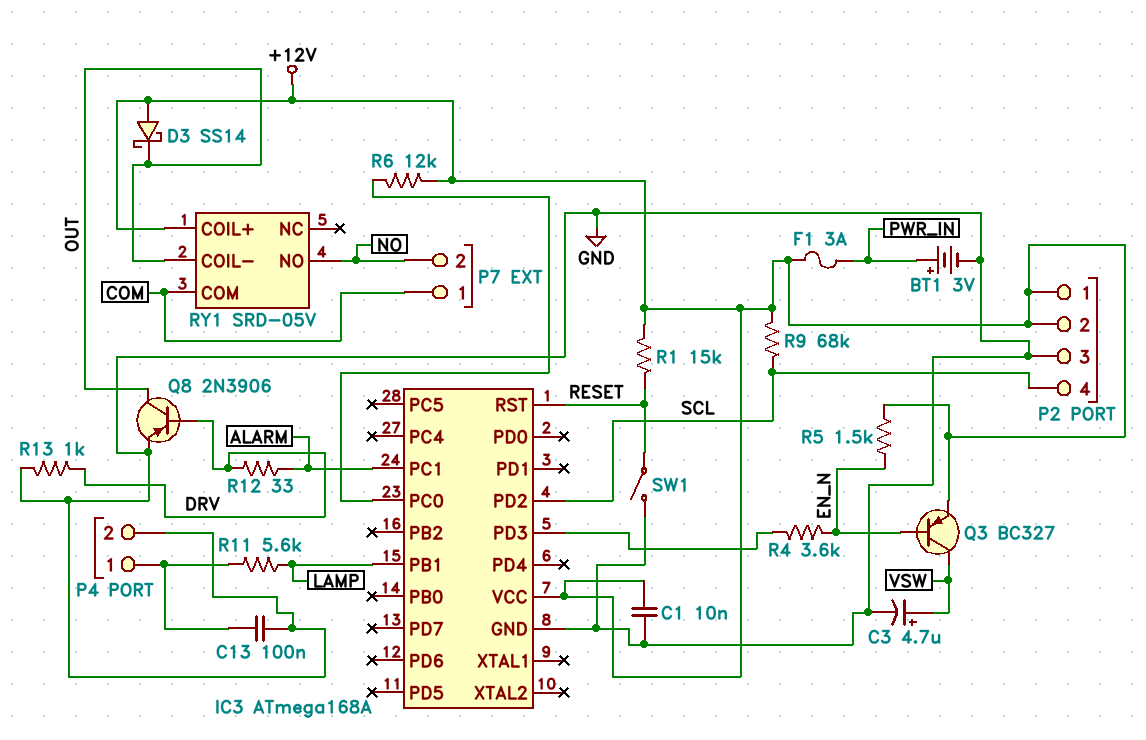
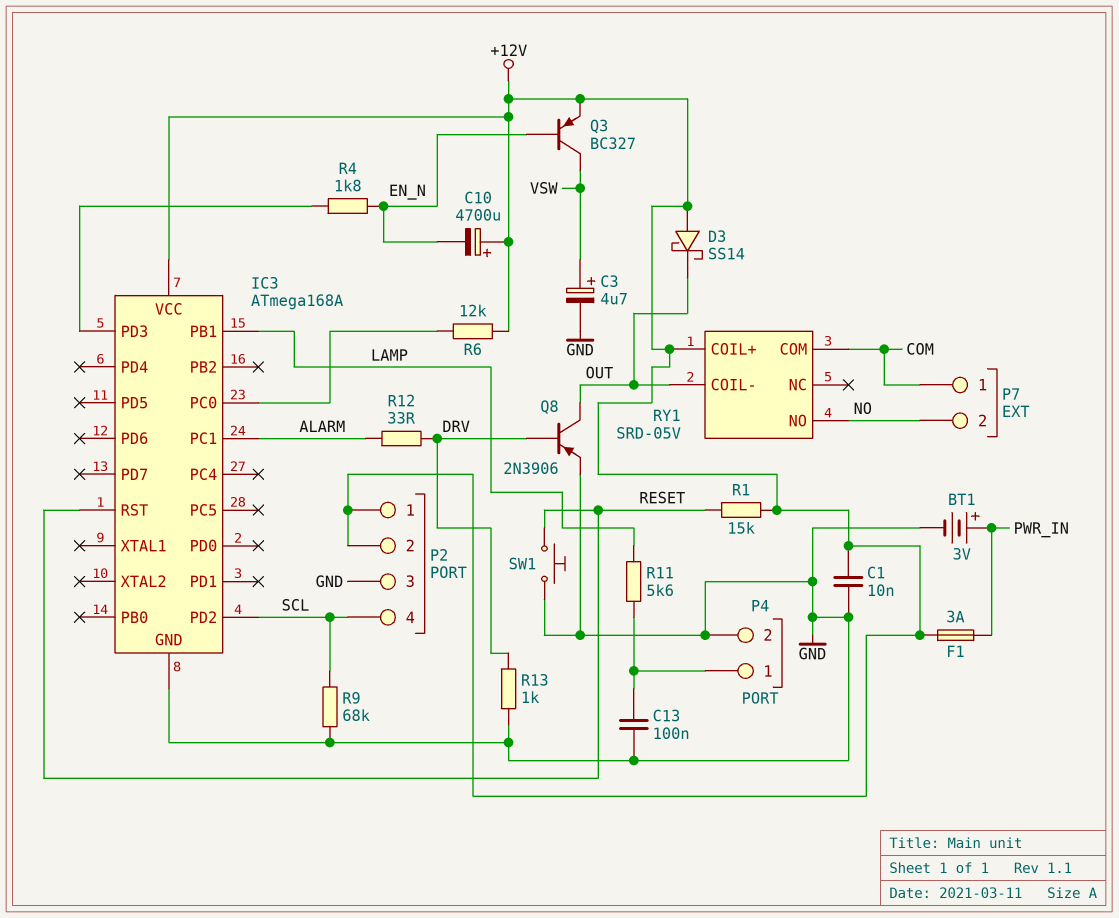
C10: none -> 4700uF (plus +12V, minus EN_N)
R4: 3.6k (EN_N, IC3/PD3) -> 1.8k (EN_N, IC3/PD3)
R5: 1.5k (+12V, EN_N) -> none
R9: 68k (+12V, SCL) -> 68k (GND, SCL)
SW1: switch (GND, RESET) -> button (GND, RESET)

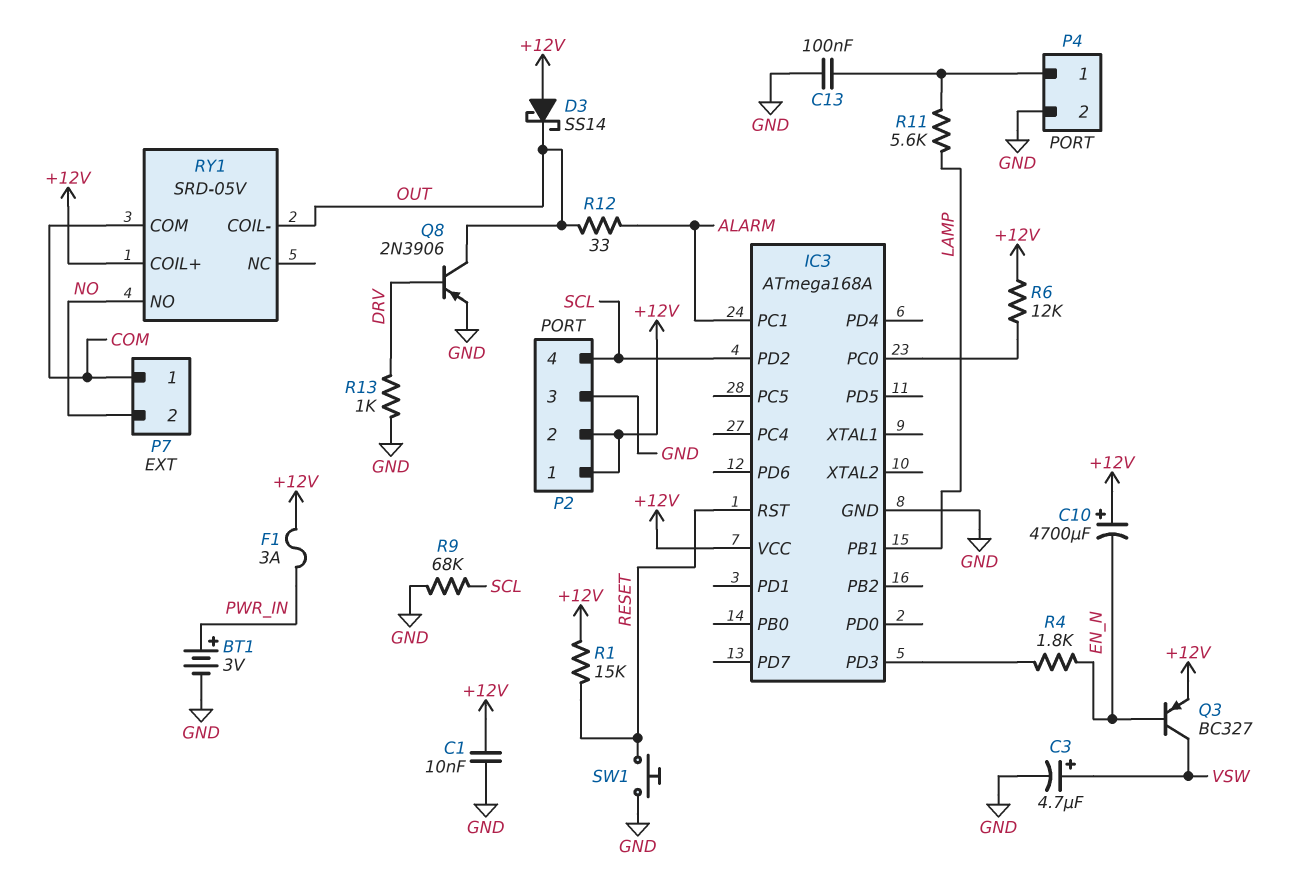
R12: 33 (ALARM, DRV) -> 33 (ALARM, OUT)

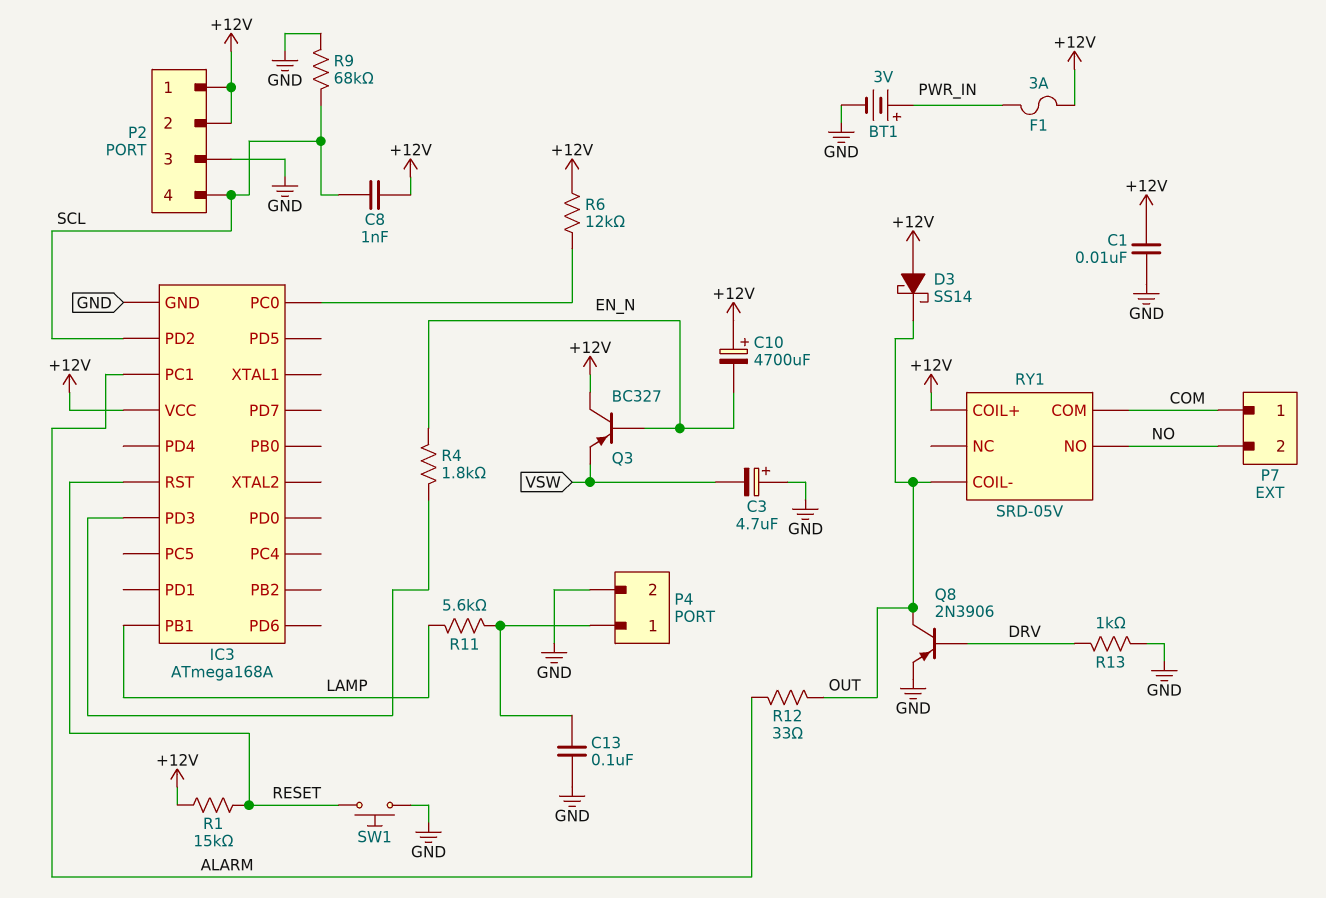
C3: 4.7uF (plus VSW, minus GND) -> 4.7uF (plus GND, minus VSW)
C8: none -> 1nF (+12V, SCL)
Q3: PNP BC327 (B EN_N, C VSW, E +12V) -> PNP BC327 (B EN_N, C +12V, E VSW)

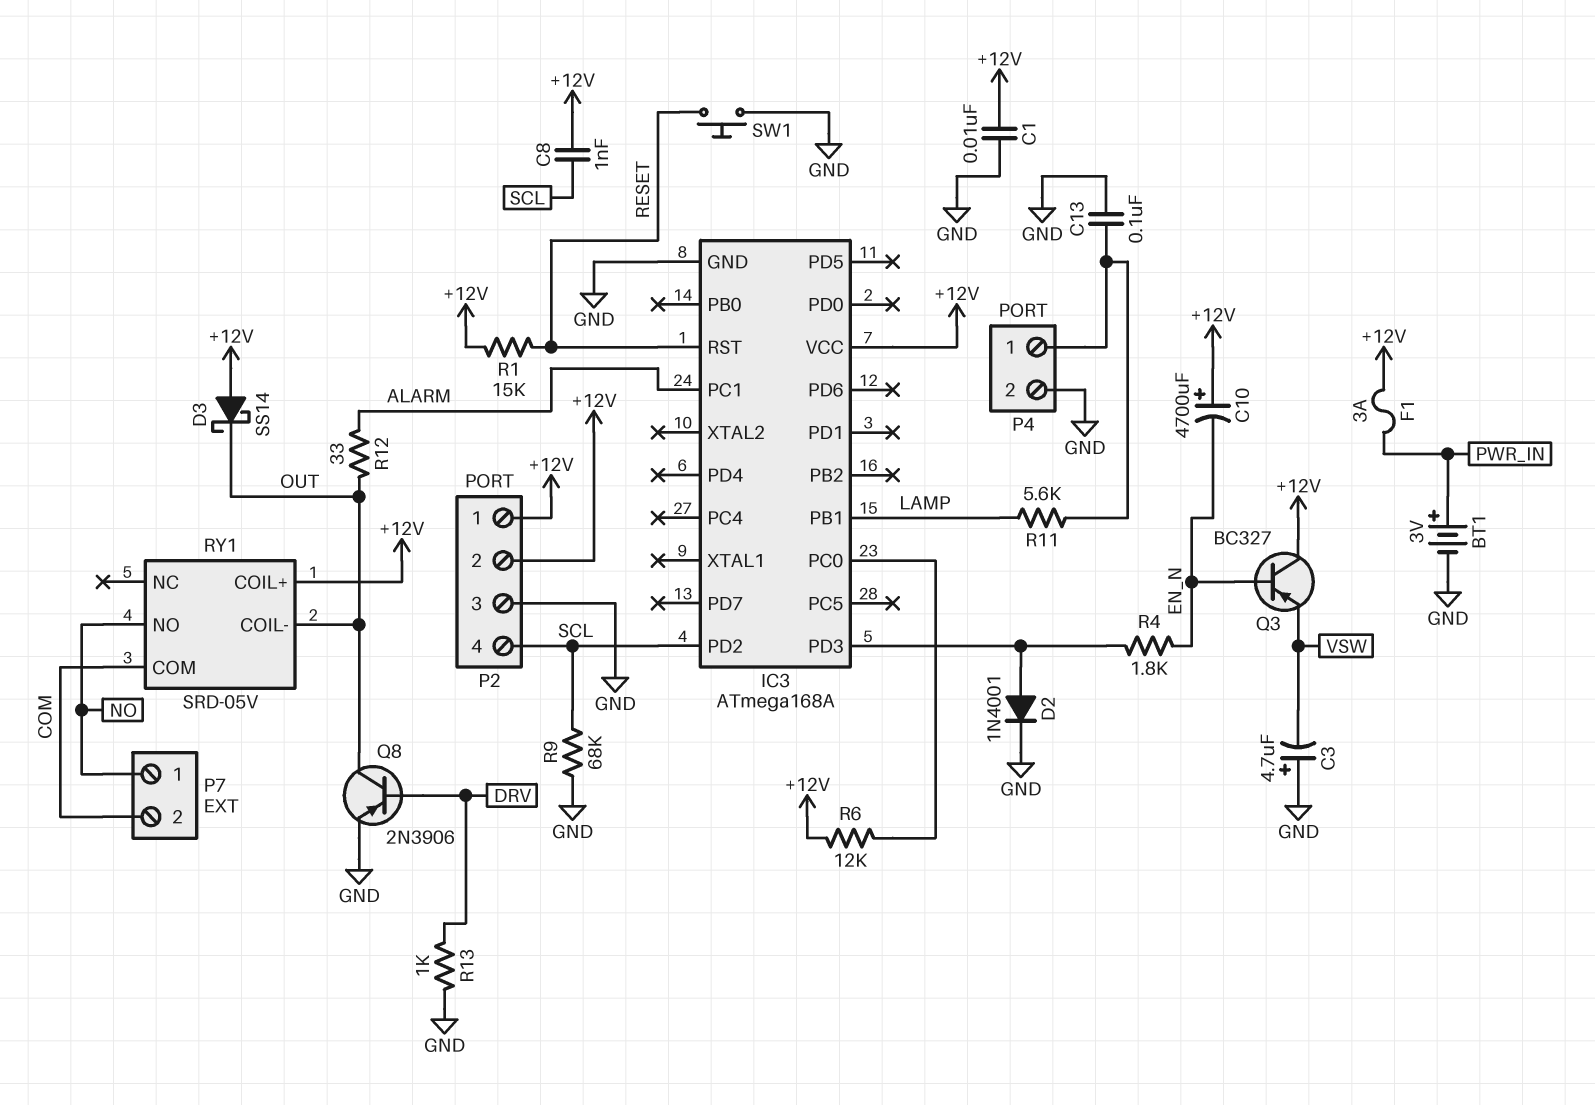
D2: none -> diode 1N4001 (A IC3/PD3, K GND)
P7 pin 1: COM -> NO
P7 pin 2: NO -> COM

